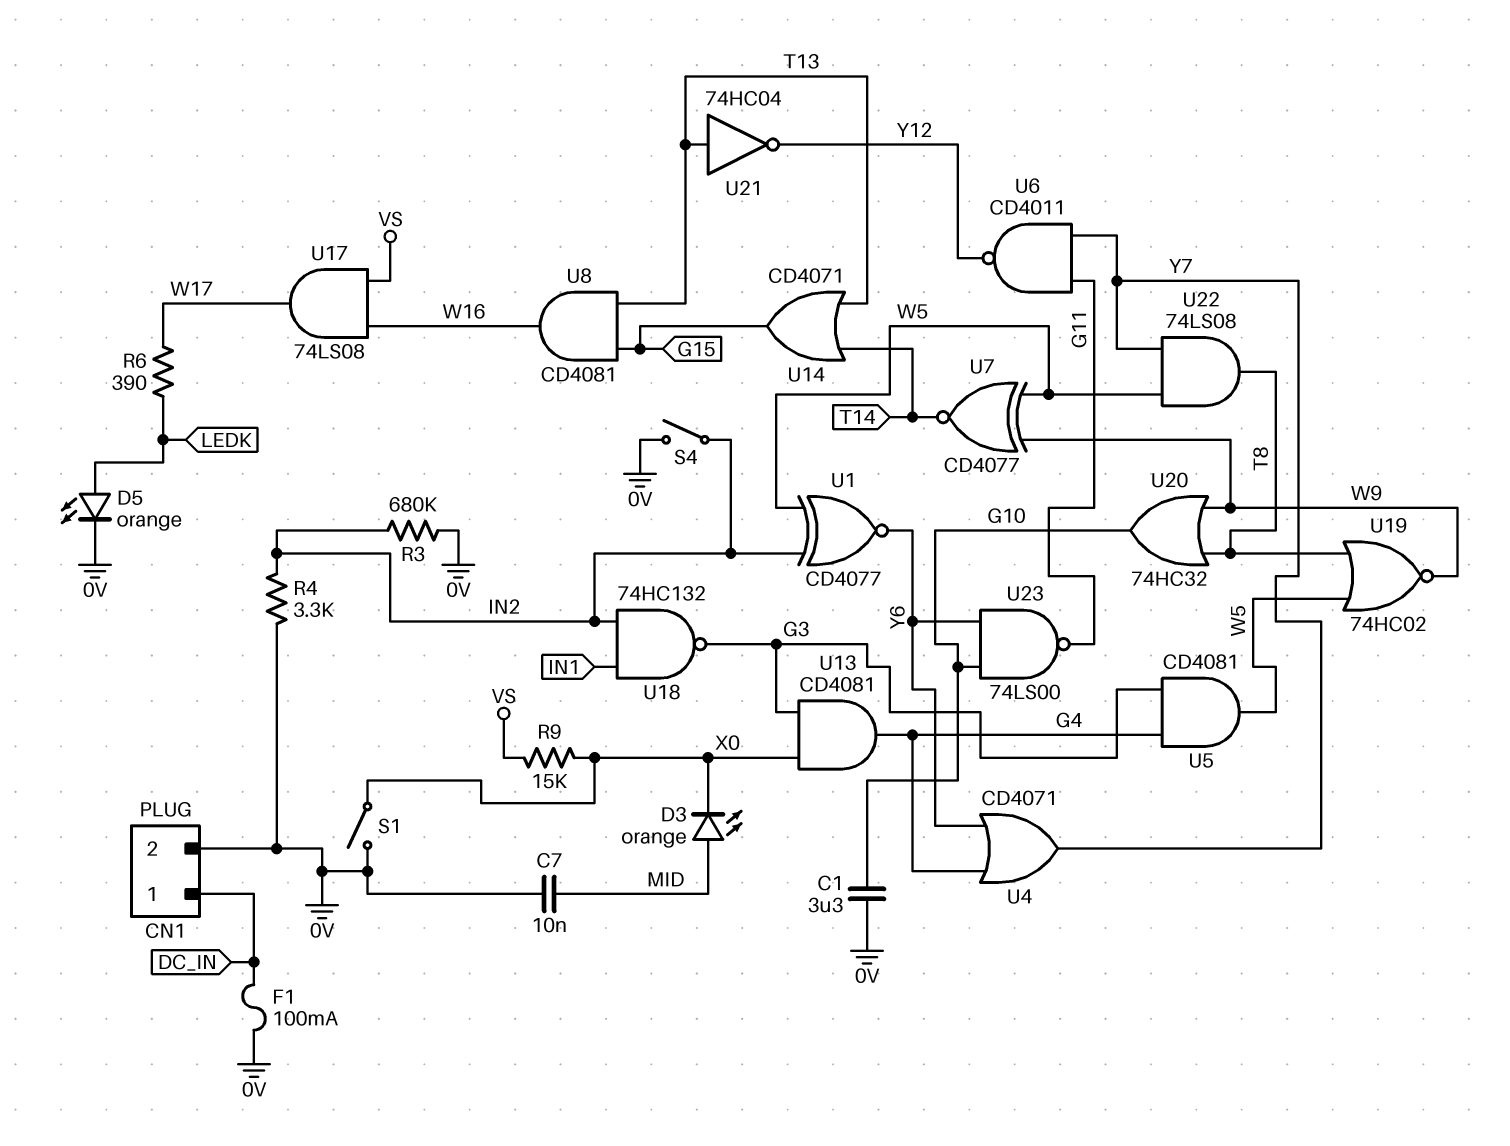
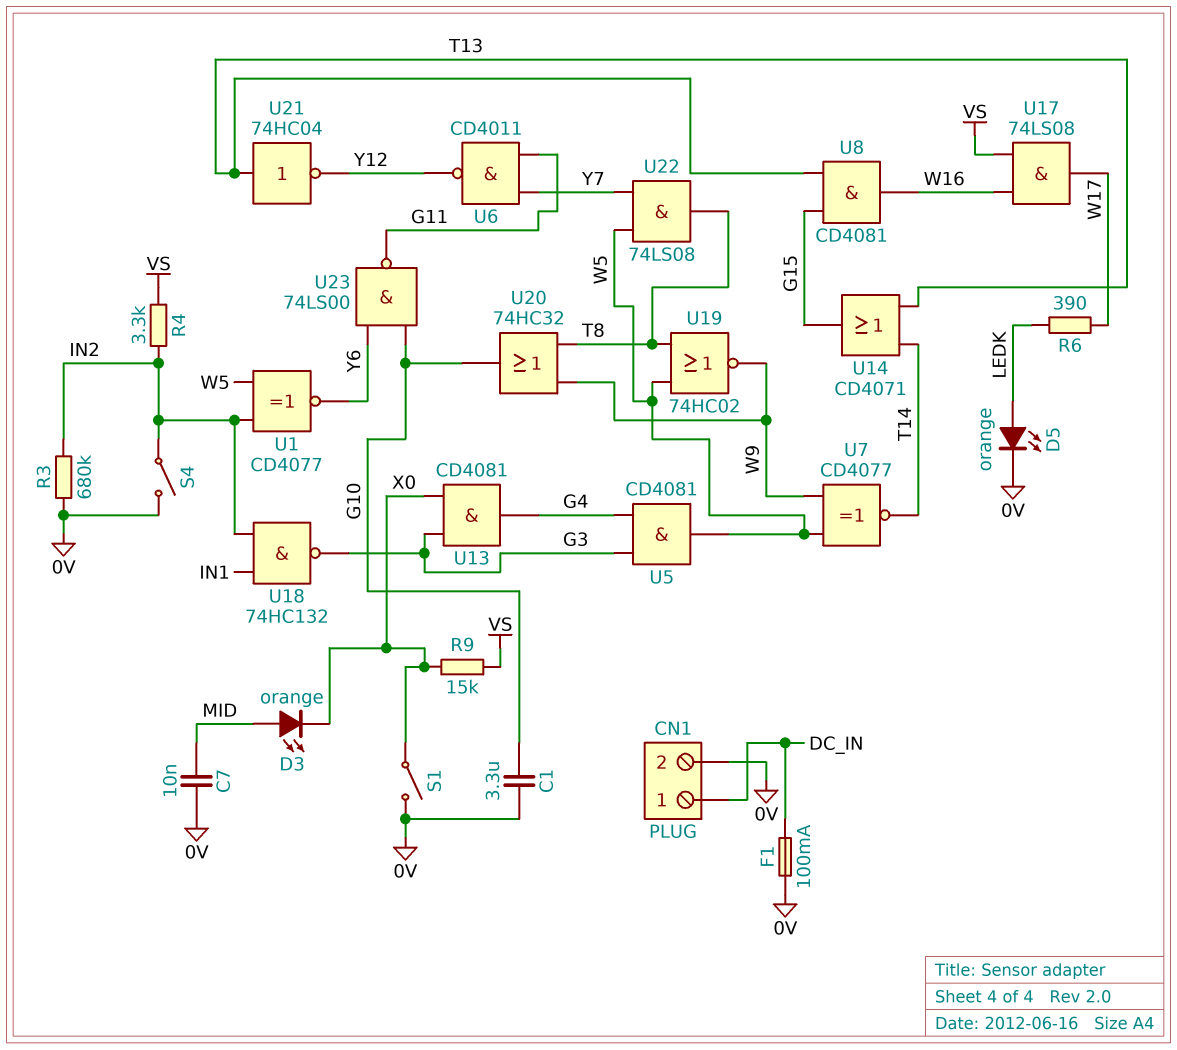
R4: 3.3k (0V, IN2) -> 3.3k (IN2, VS)
U4: OR CD4071 (in G4, in Y6, out Y7) -> none

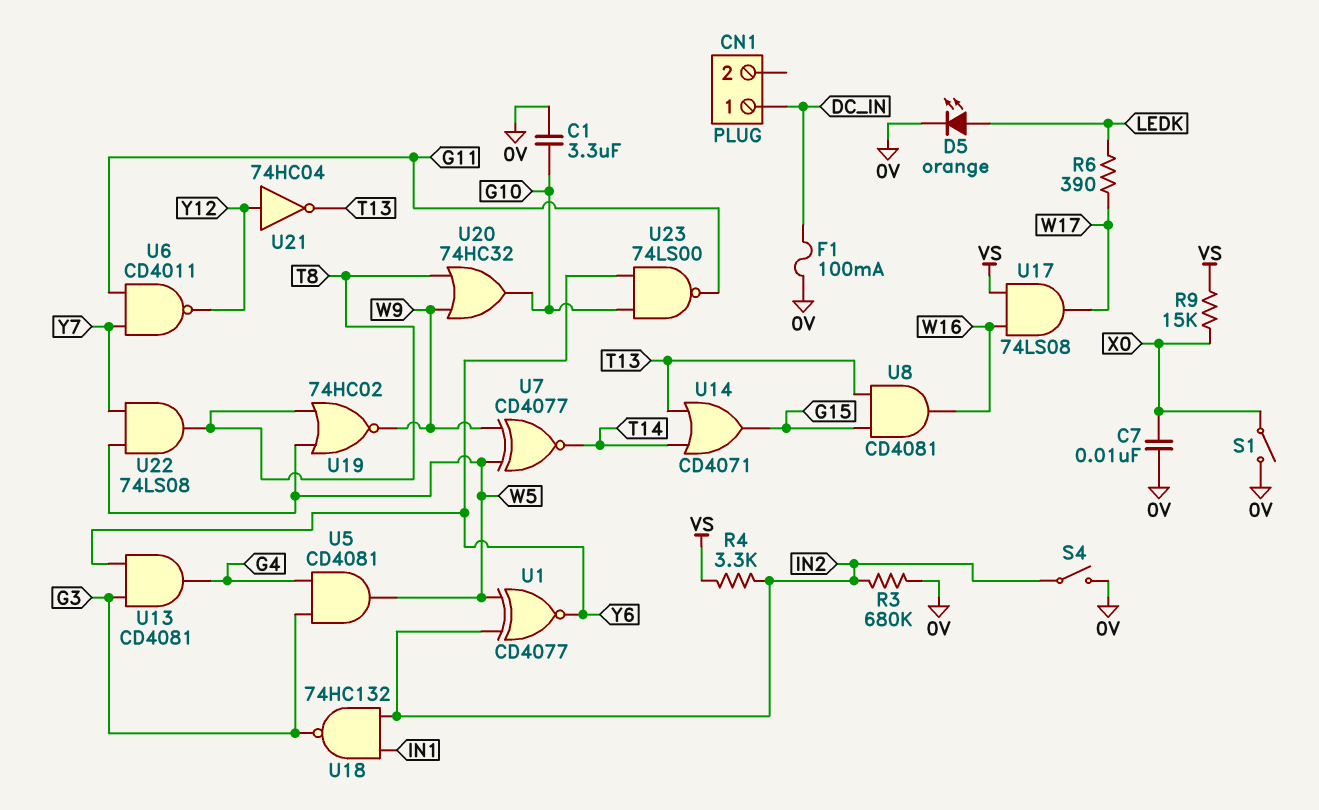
C7: 10nF (0V, MID) -> 10nF (0V, X0)
CN1 pin 2: 0V -> none
D3: LED orange (A MID, K X0) -> none
U13: AND CD4081 (in G3, in X0, out G4) -> AND CD4081 (in G3, in Y6, out G4)
U21: NOT 74HC04 (in T13, out Y12) -> NOT 74HC04 (in Y12, out T13)

